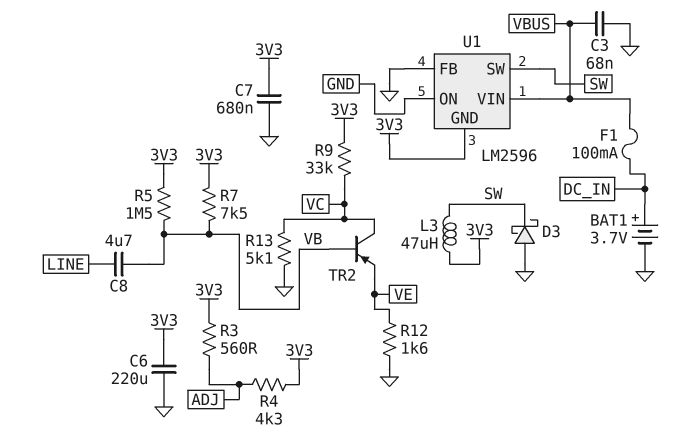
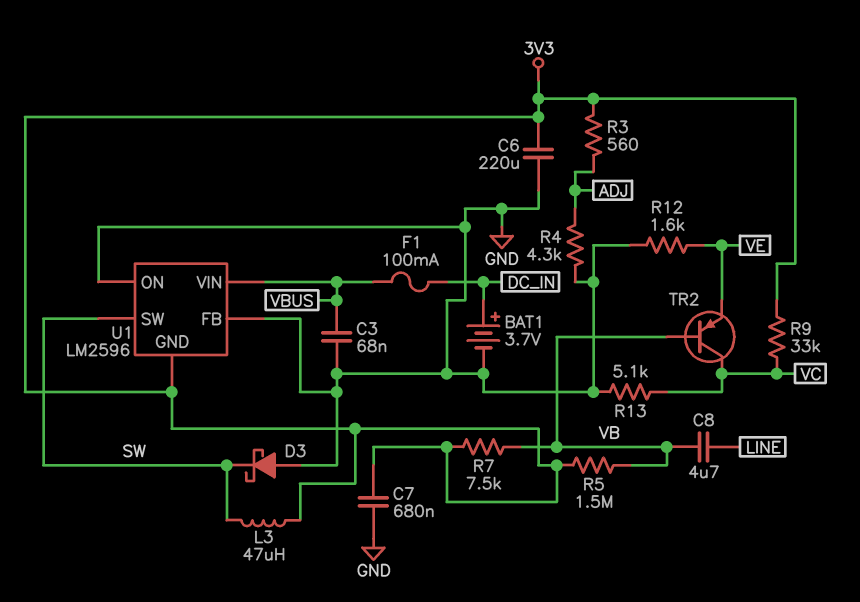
R4: 4.3k (3V3, ADJ) -> 4.3k (ADJ, GND)

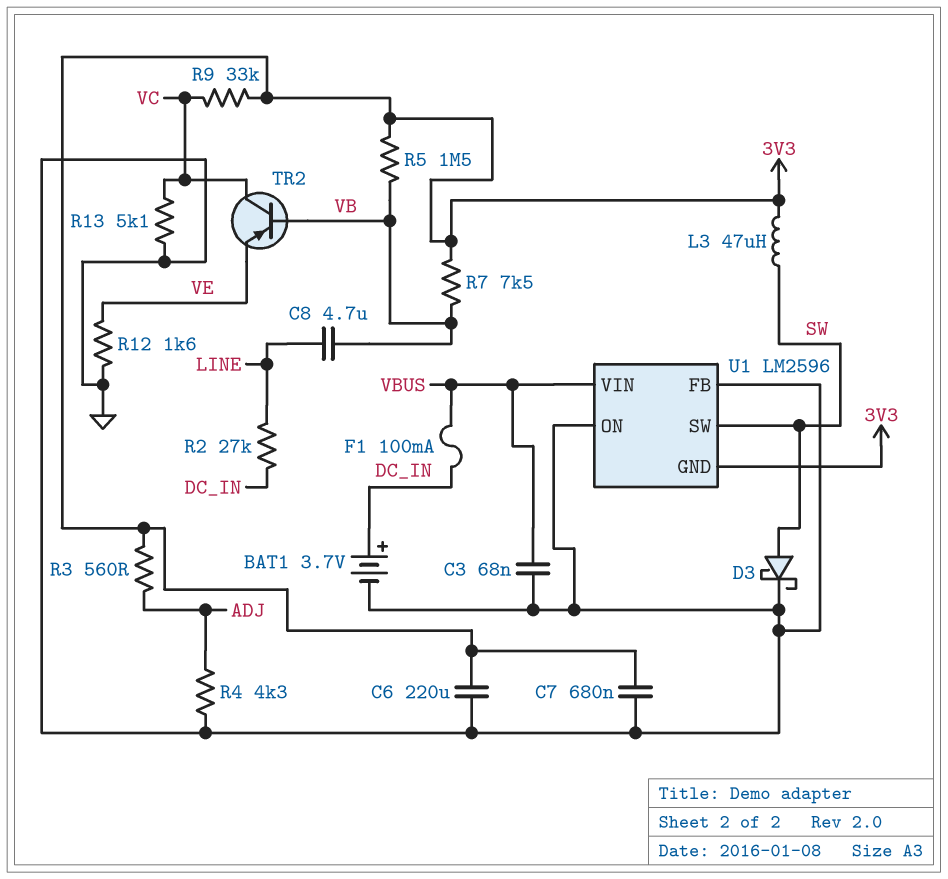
D3: schottky (A GND, K SW) -> schottky (A SW, K GND)
R2: none -> 27k (DC_IN, LINE)

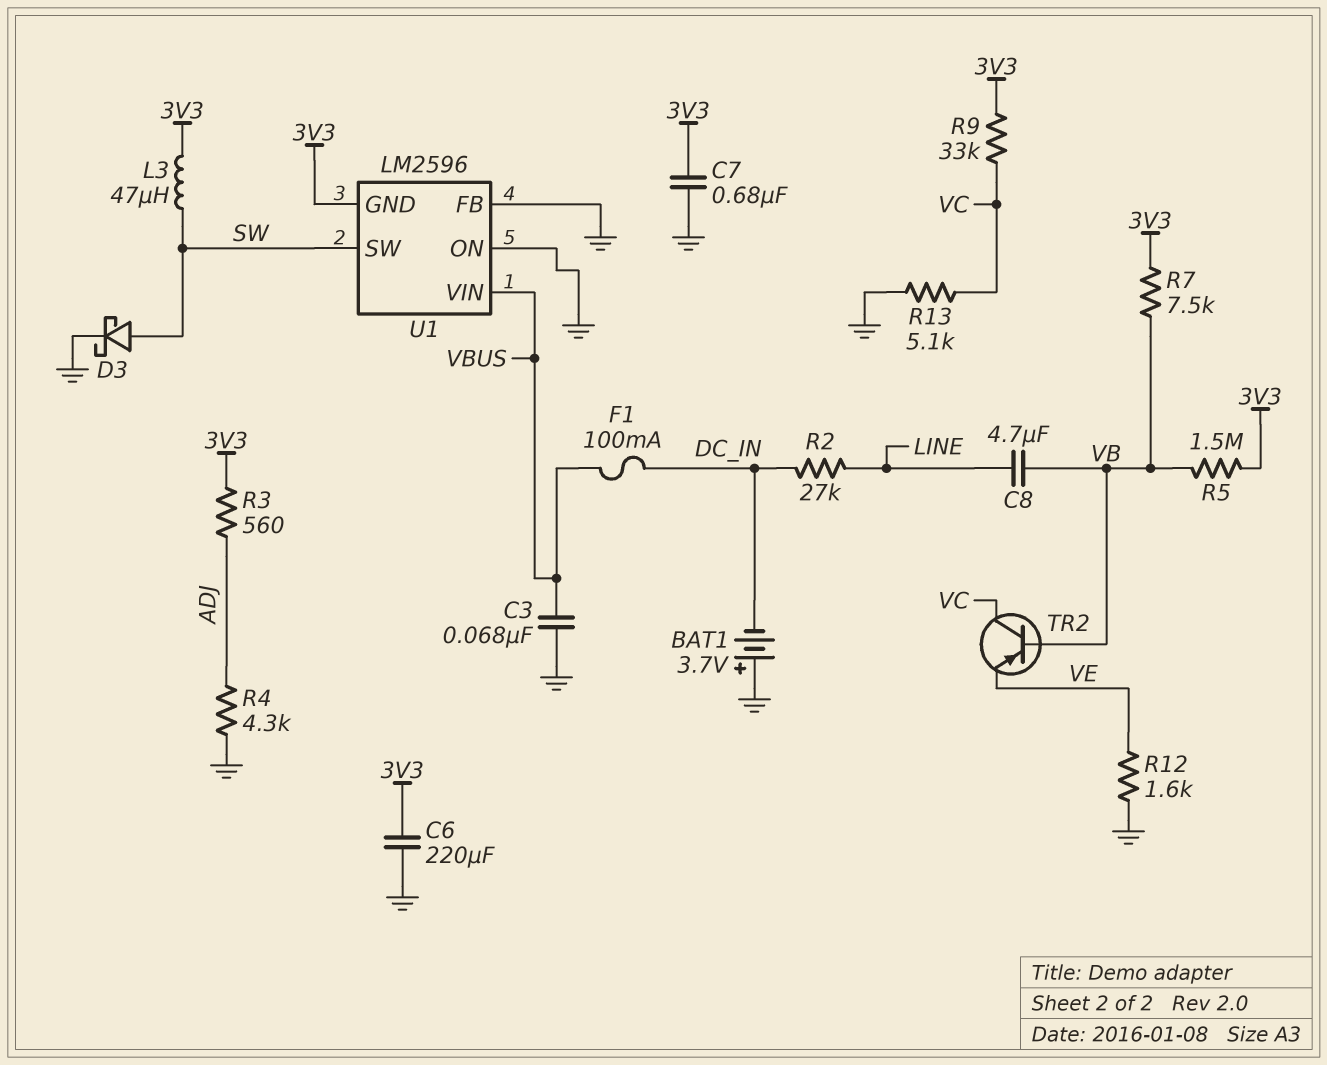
BAT1: 3.7V (plus DC_IN, minus GND) -> 3.7V (plus GND, minus DC_IN)

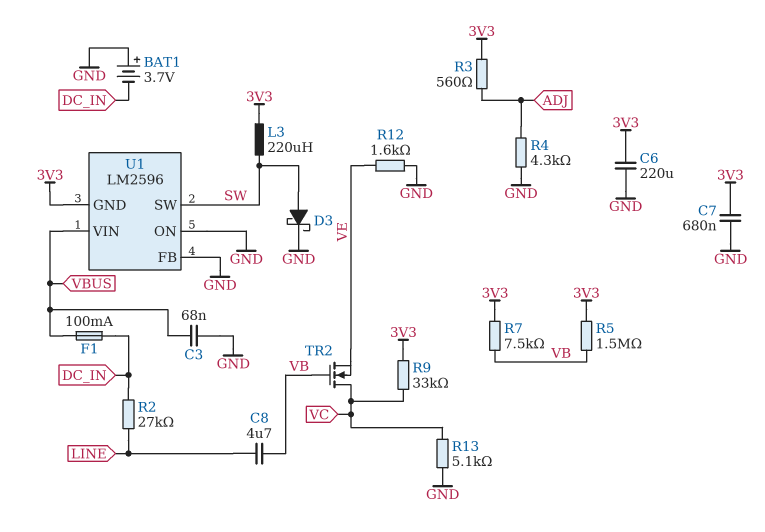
L3: 47uH (3V3, SW) -> 220uH (3V3, SW)
TR2: PNP (B VB, C VC, E VE) -> NMOS (G VB, D VC, S VE)

